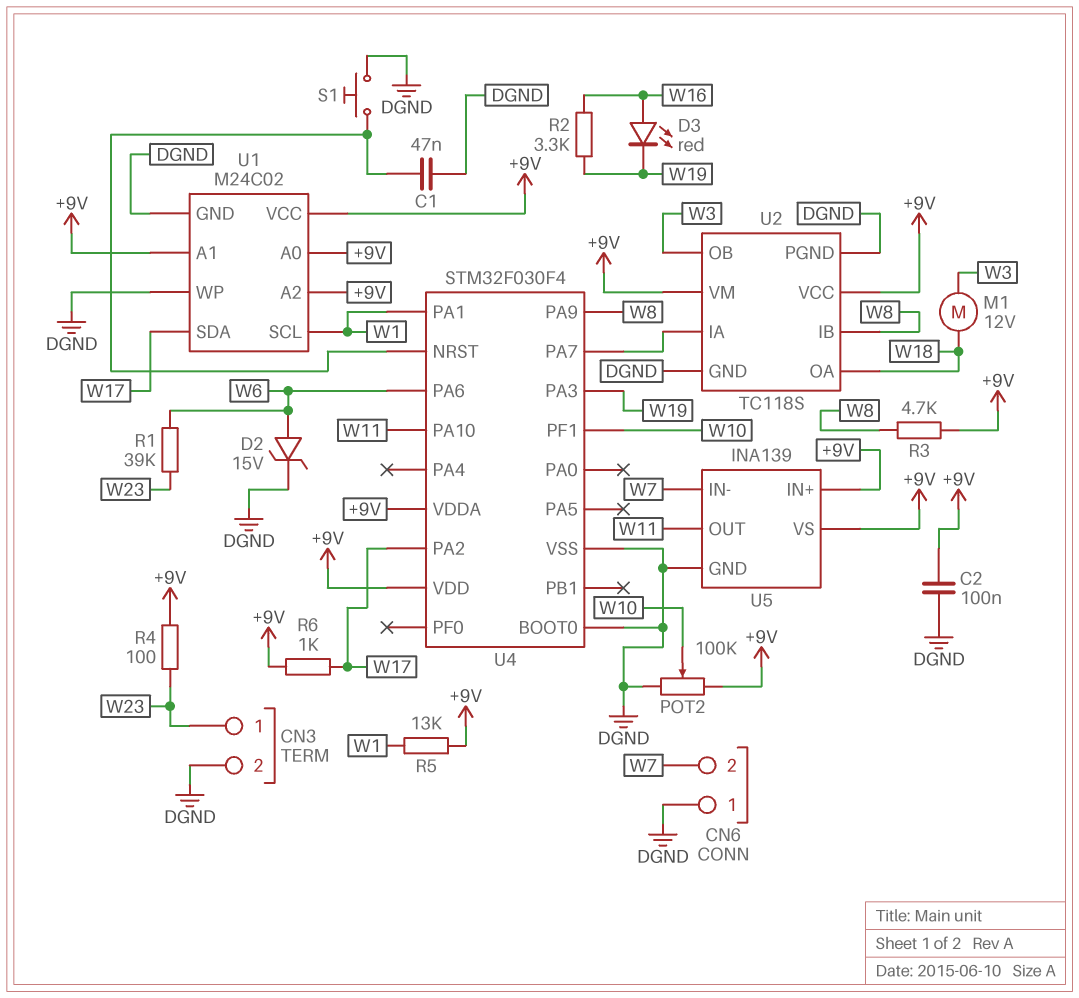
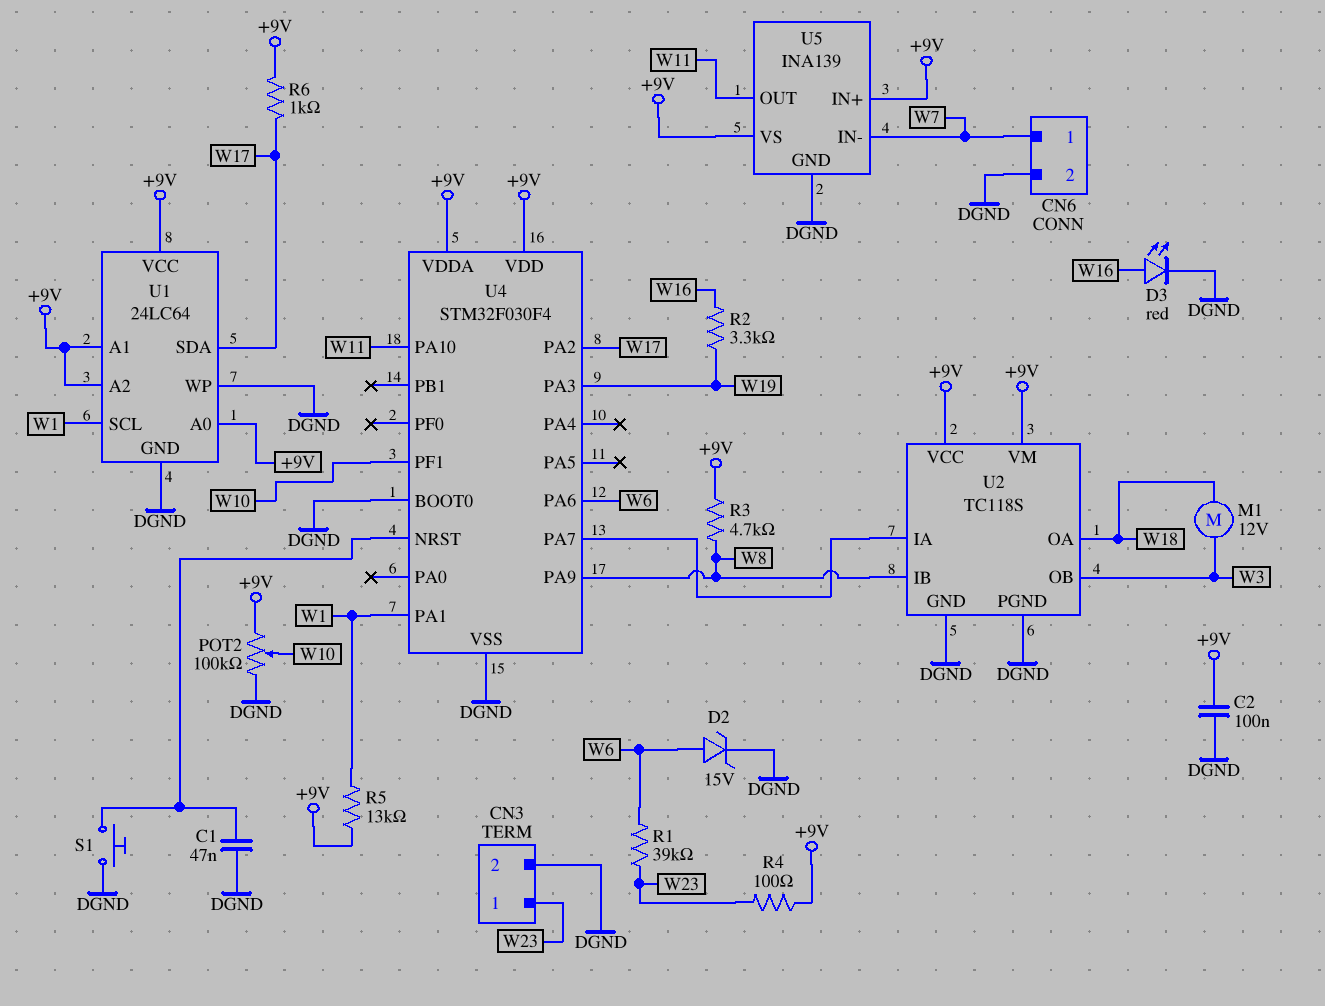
CN6 pin 1: DGND -> W7
CN6 pin 2: W7 -> DGND
D3: LED red (A W16, K W19) -> LED red (A W16, K DGND)
U1: M24C02 -> 24LC64

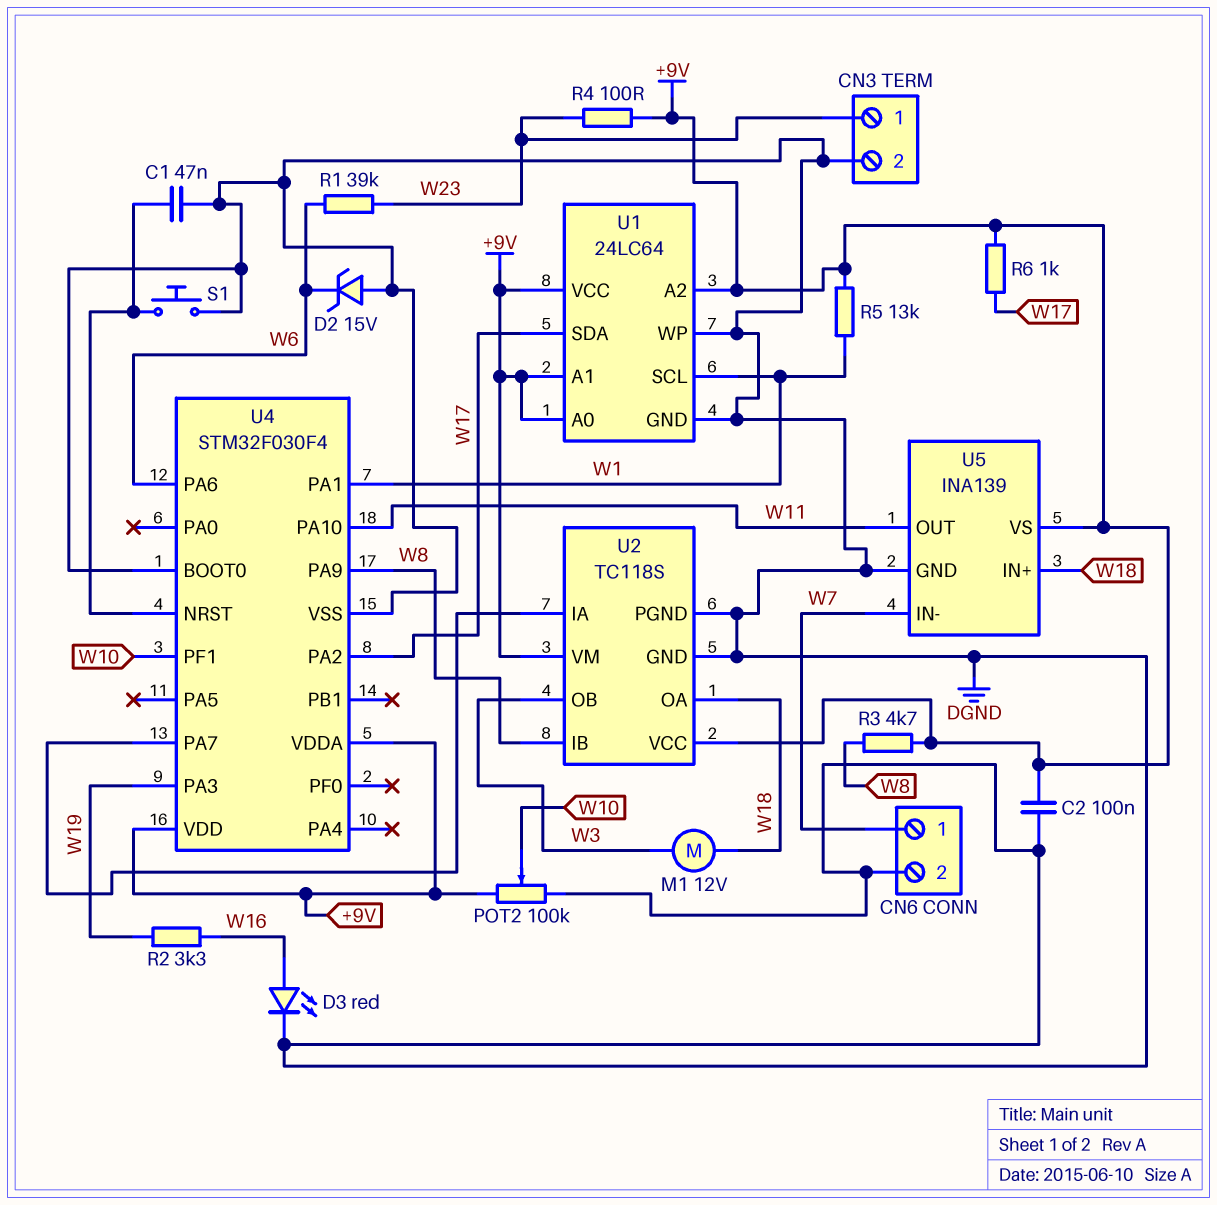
D2: zener 15V (A W6, K DGND) -> zener 15V (A DGND, K W6)
U5 pin IN+: +9V -> W18

